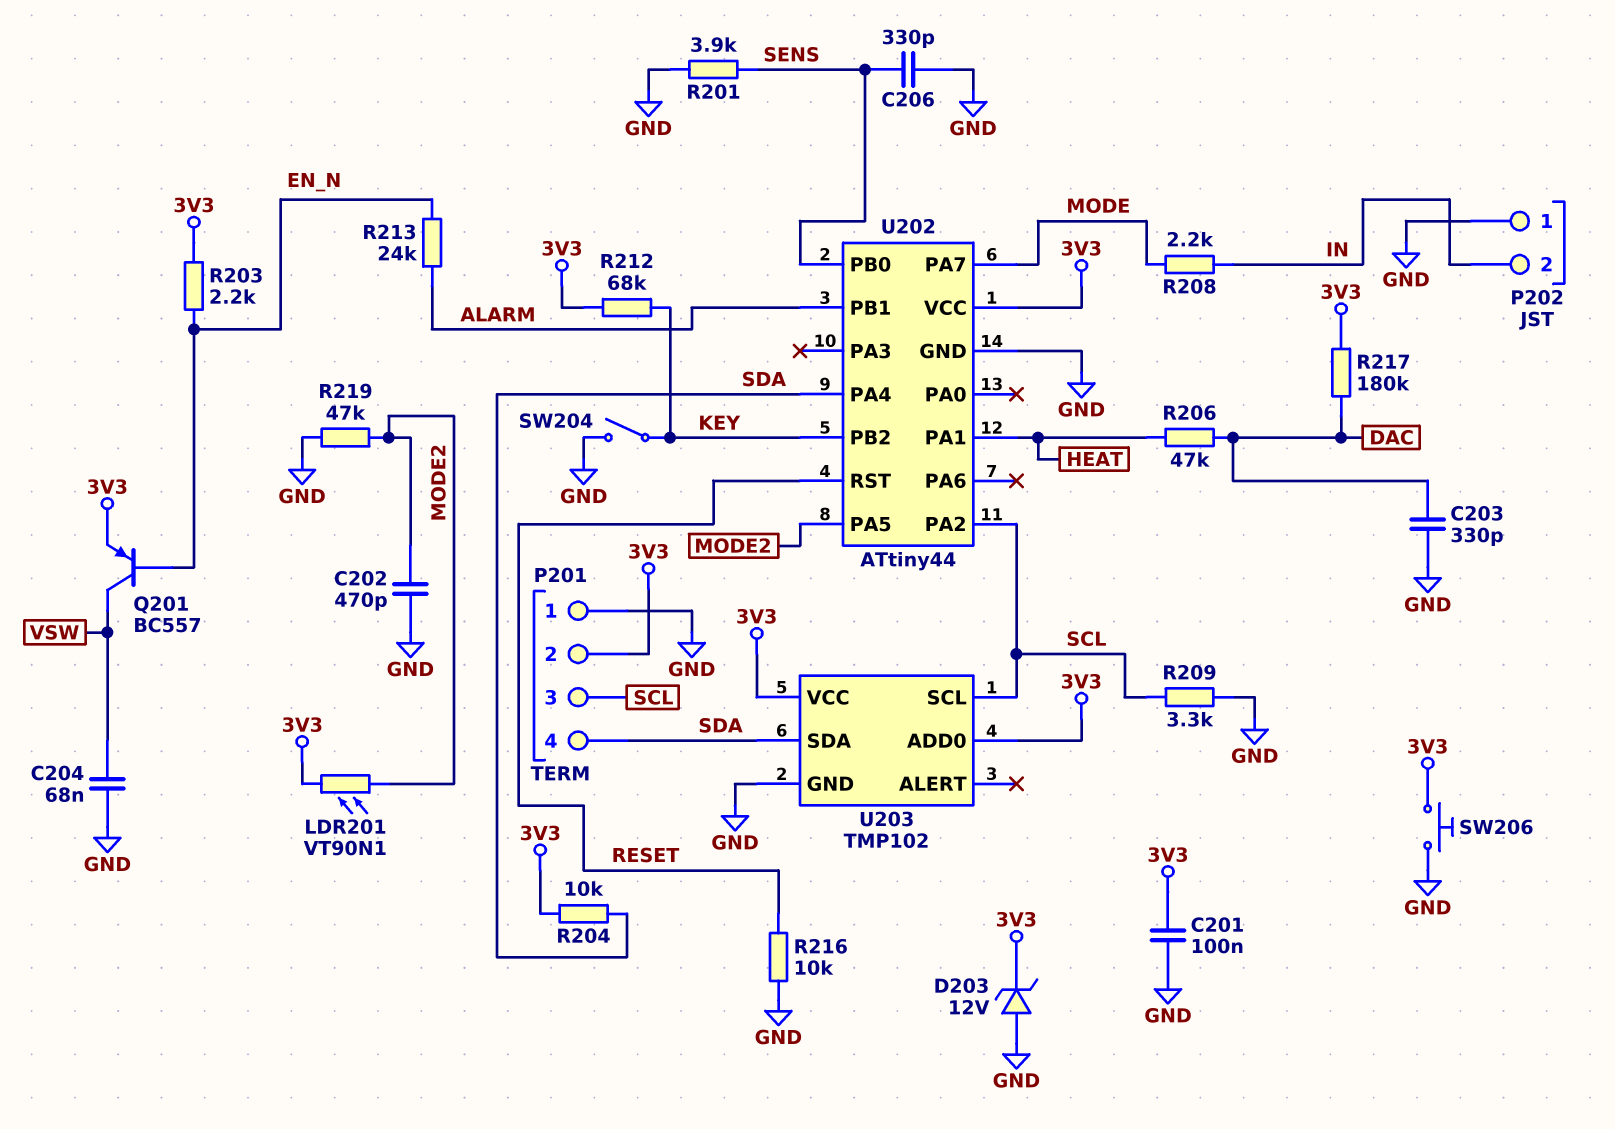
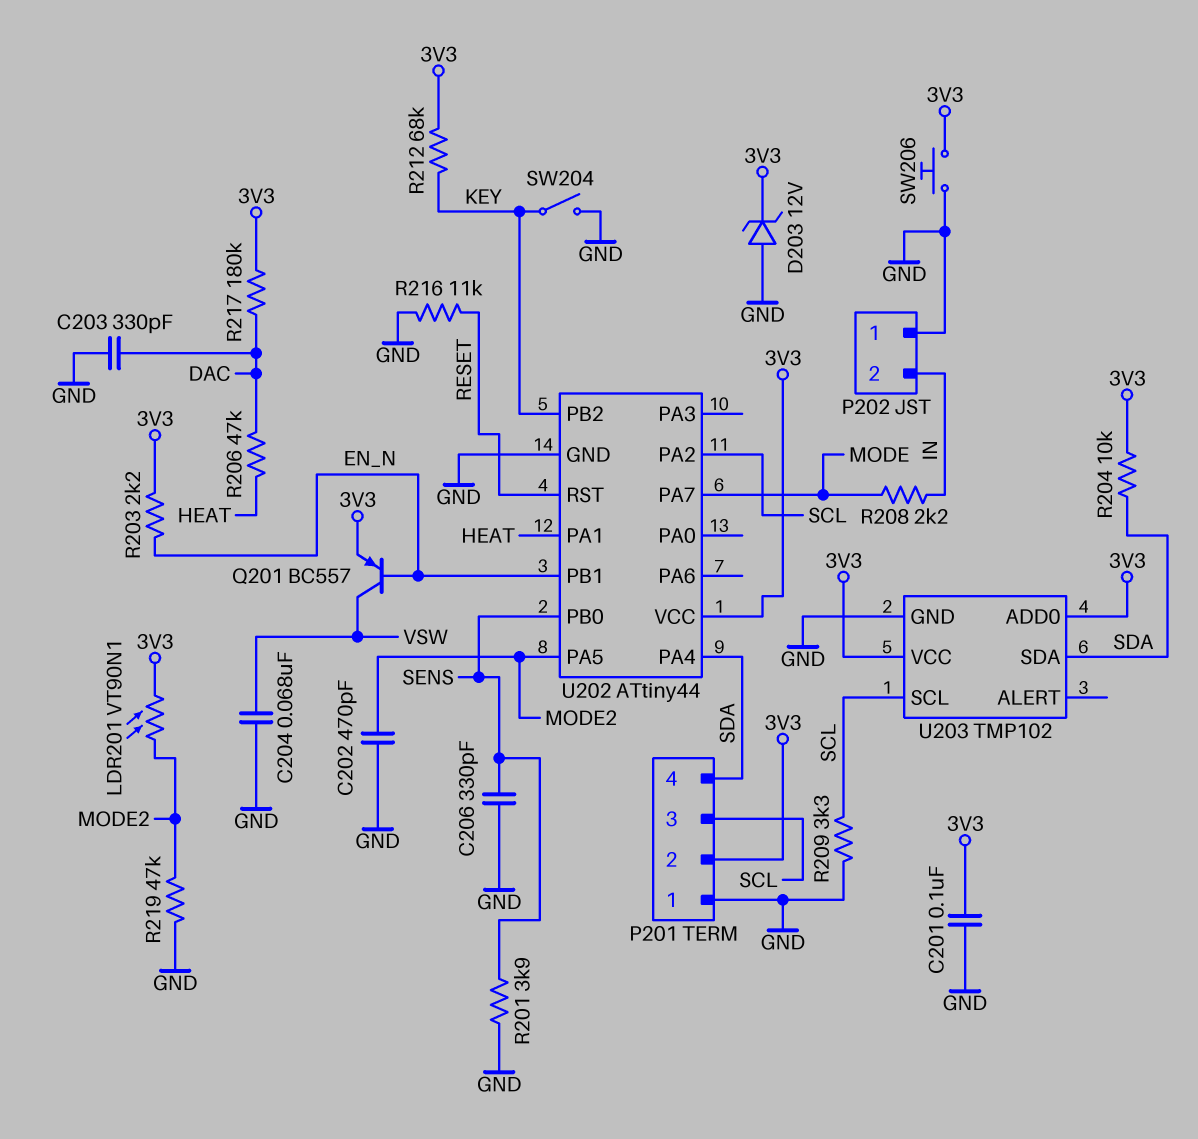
R213: 24k (ALARM, EN_N) -> none
R216: 10k (GND, RESET) -> 11k (GND, RESET)
U202 pin PB1: ALARM -> EN_N

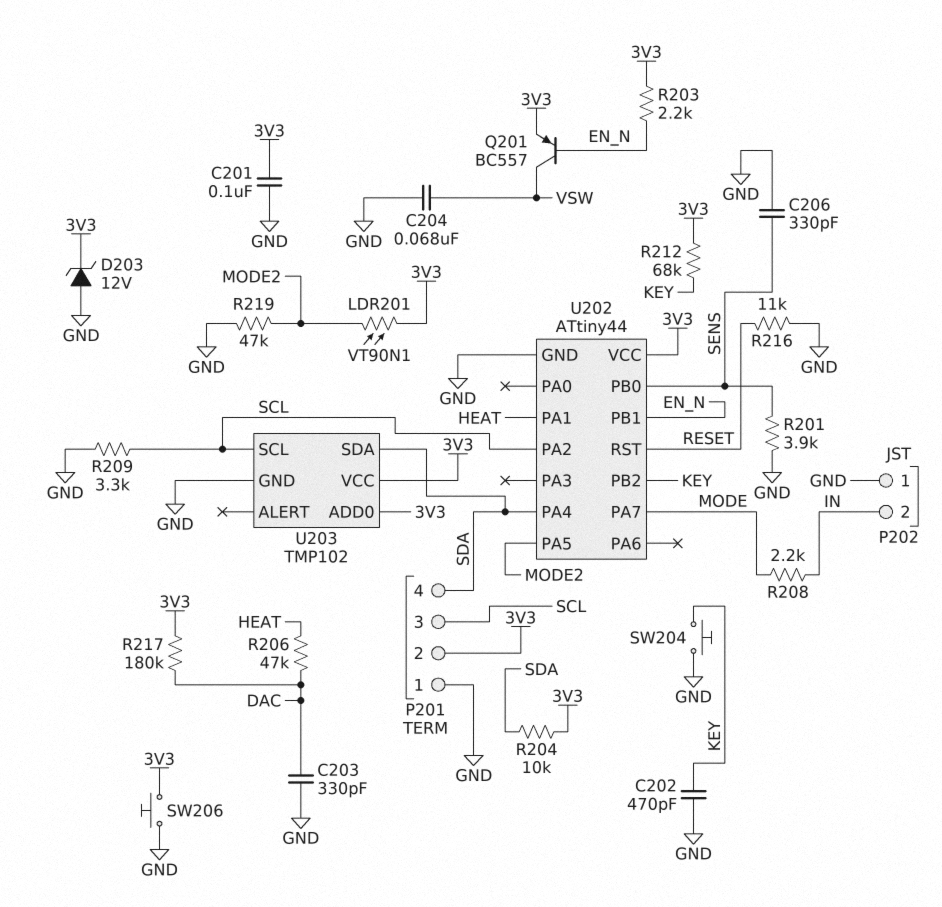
C202: 470pF (GND, MODE2) -> 470pF (GND, KEY)
SW204: switch (GND, KEY) -> button (GND, KEY)

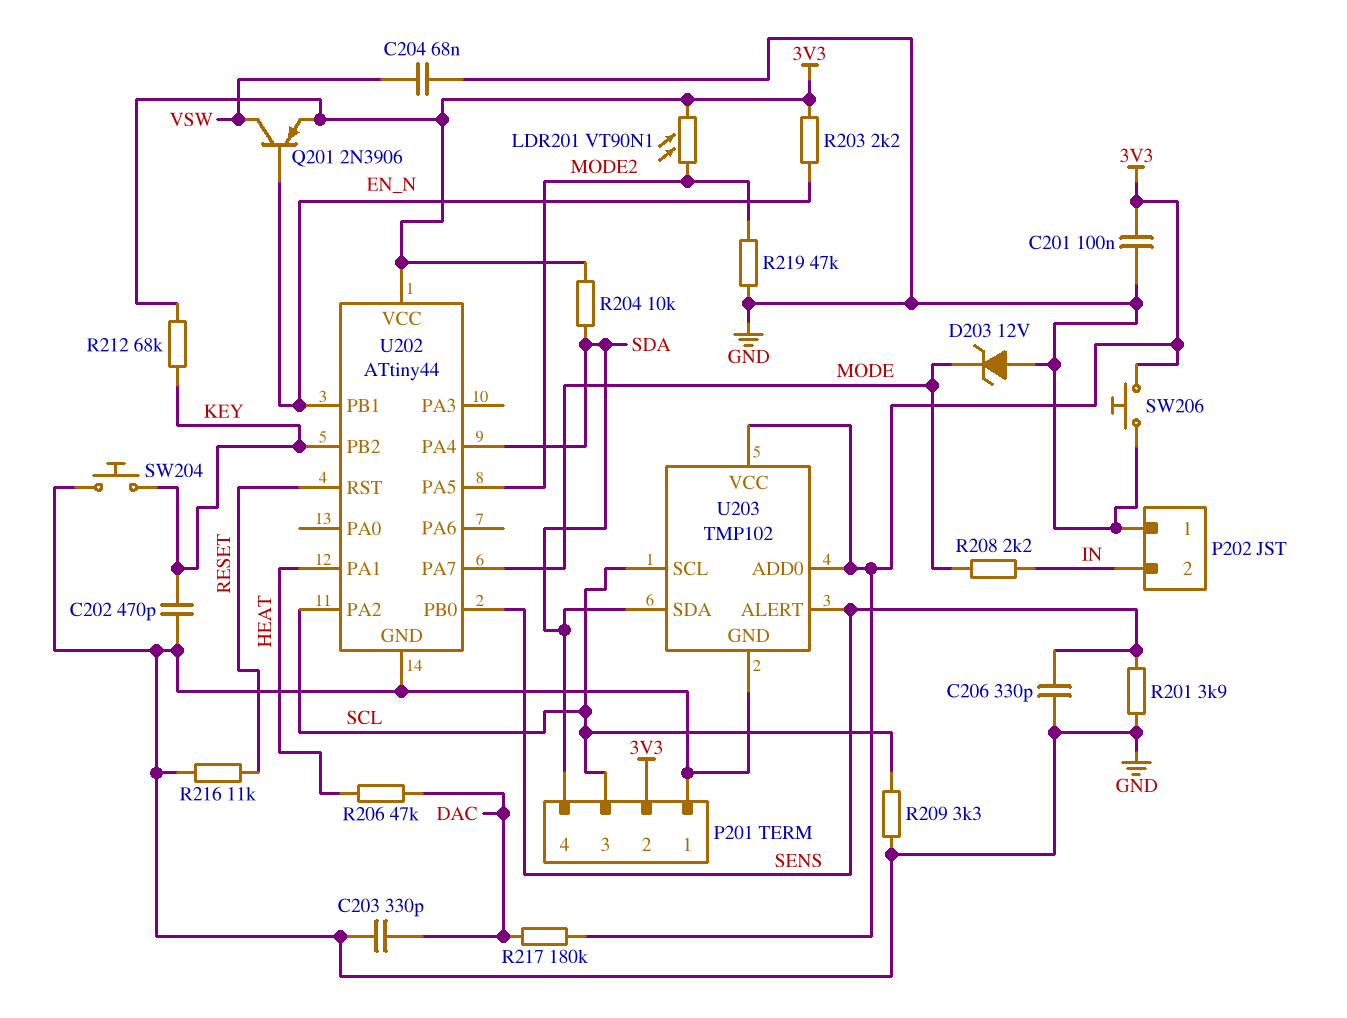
D203: zener 12V (A GND, K 3V3) -> zener 12V (A GND, K MODE)
Q201: PNP BC557 (B EN_N, C VSW, E 3V3) -> PNP 2N3906 (B EN_N, C VSW, E 3V3)
U203 pin ALERT: none -> SENS

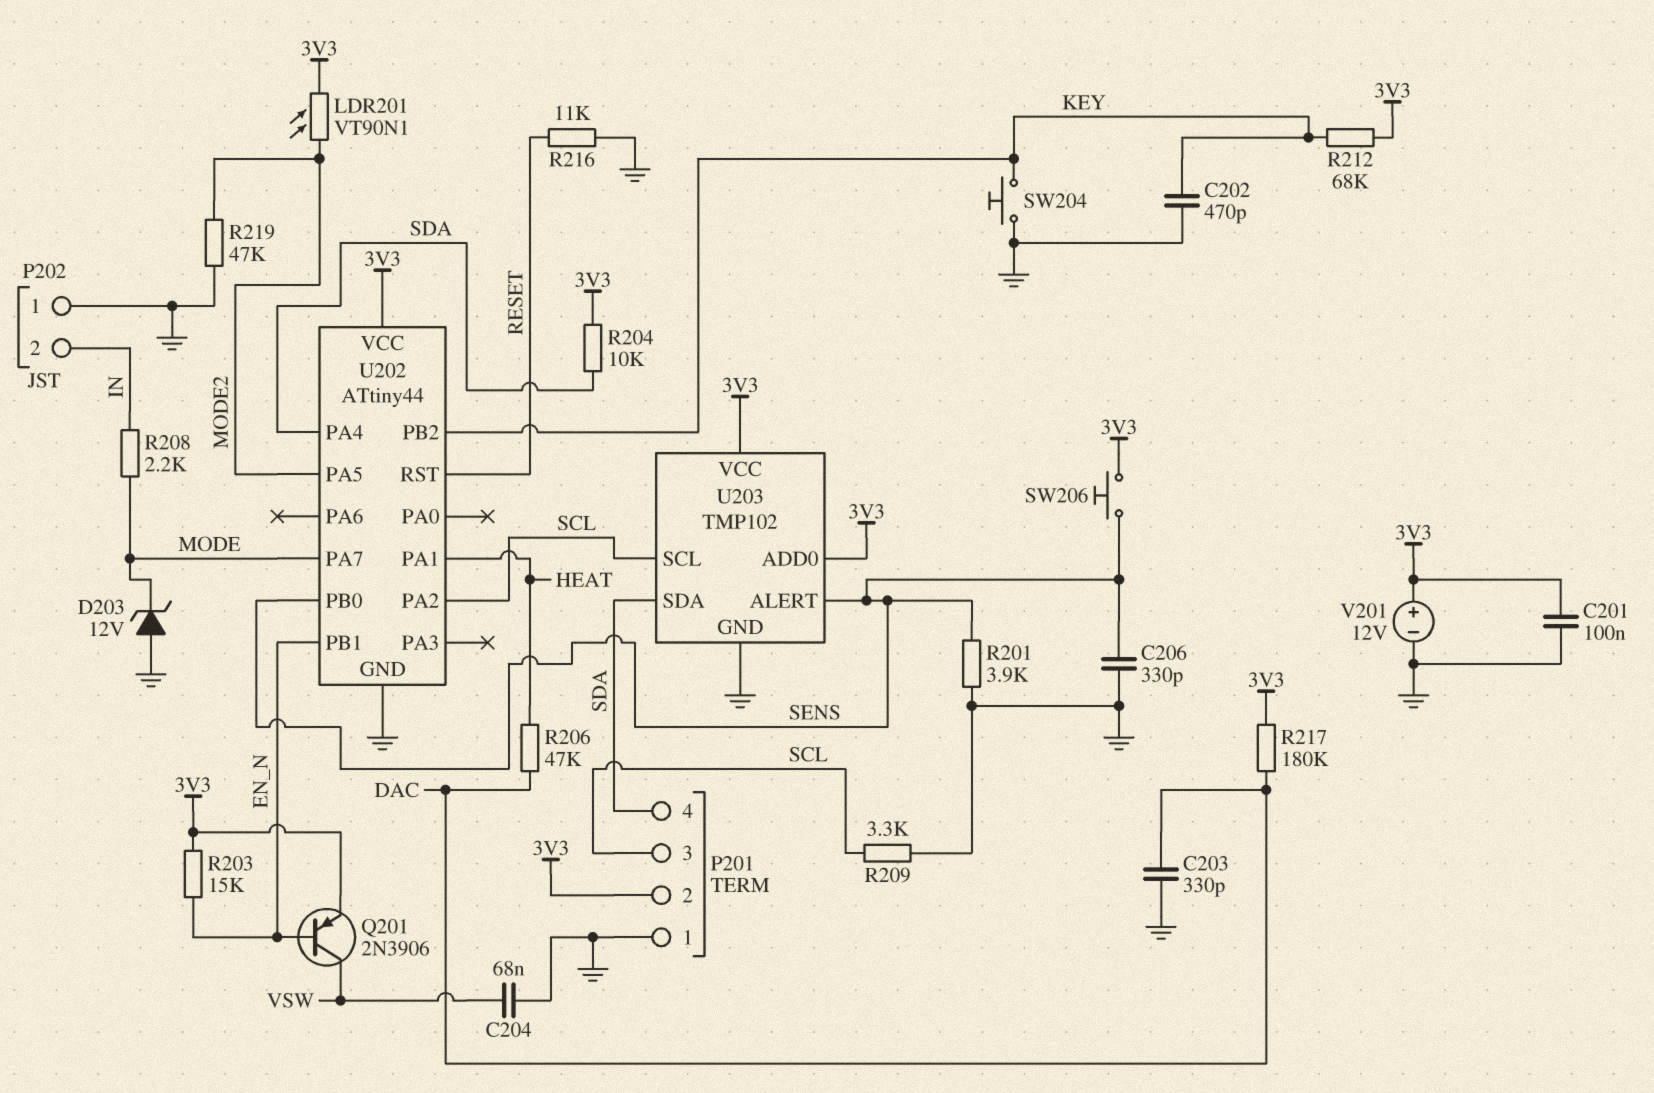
R203: 2.2k (3V3, EN_N) -> 15k (3V3, EN_N)
SW206: button (3V3, GND) -> button (3V3, SENS)
V201: none -> 12V (plus 3V3, minus GND)

